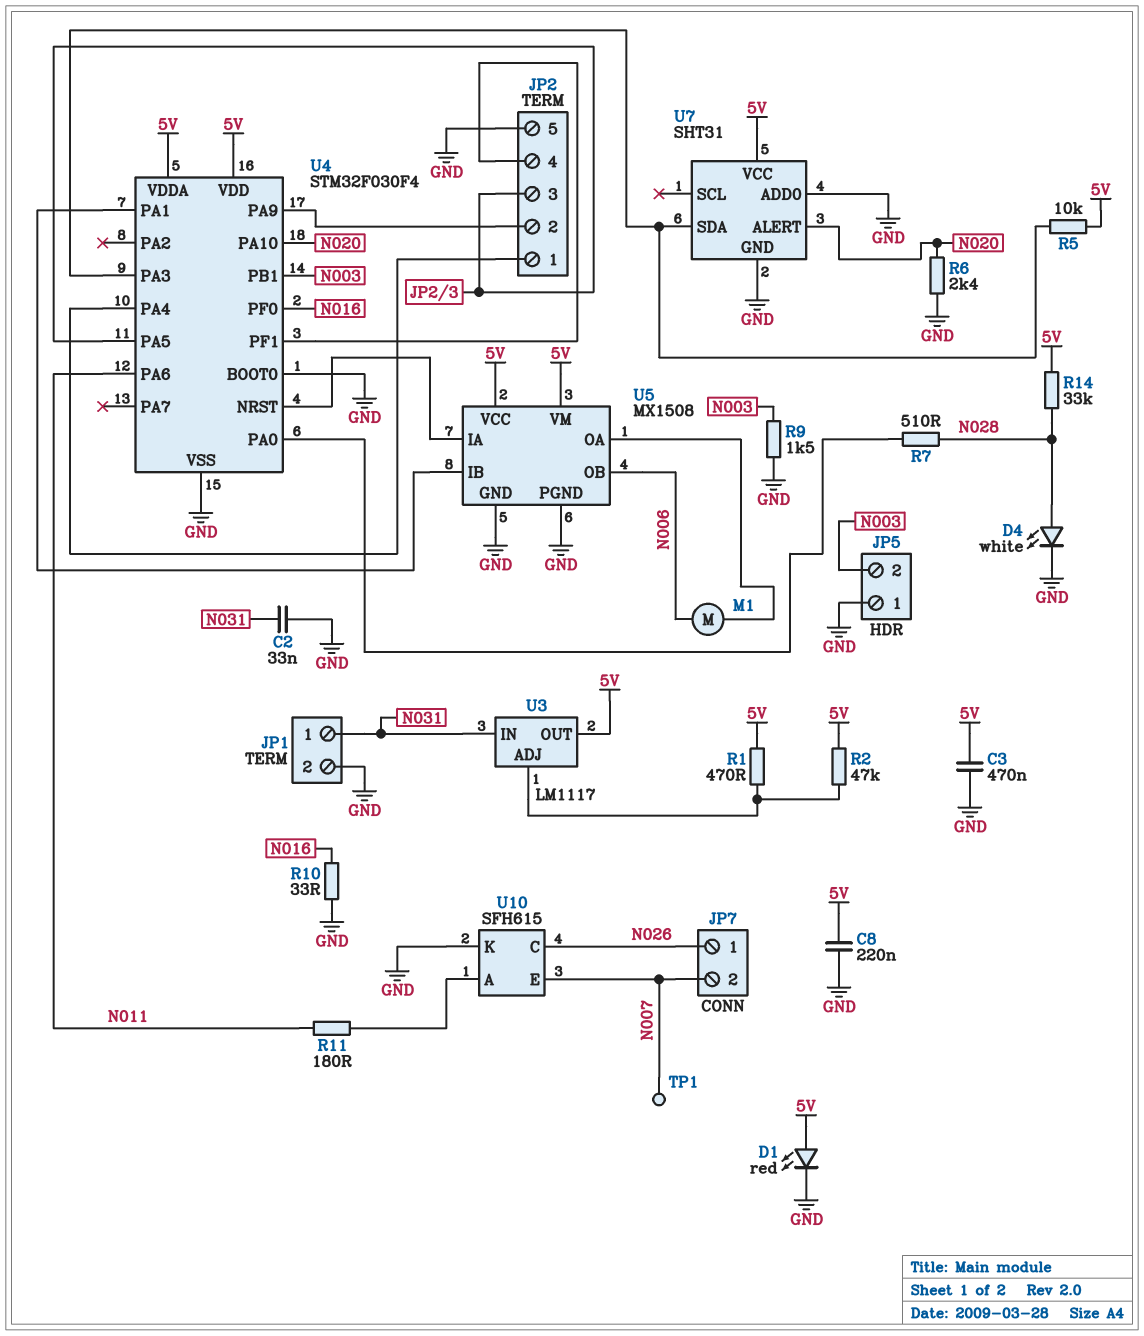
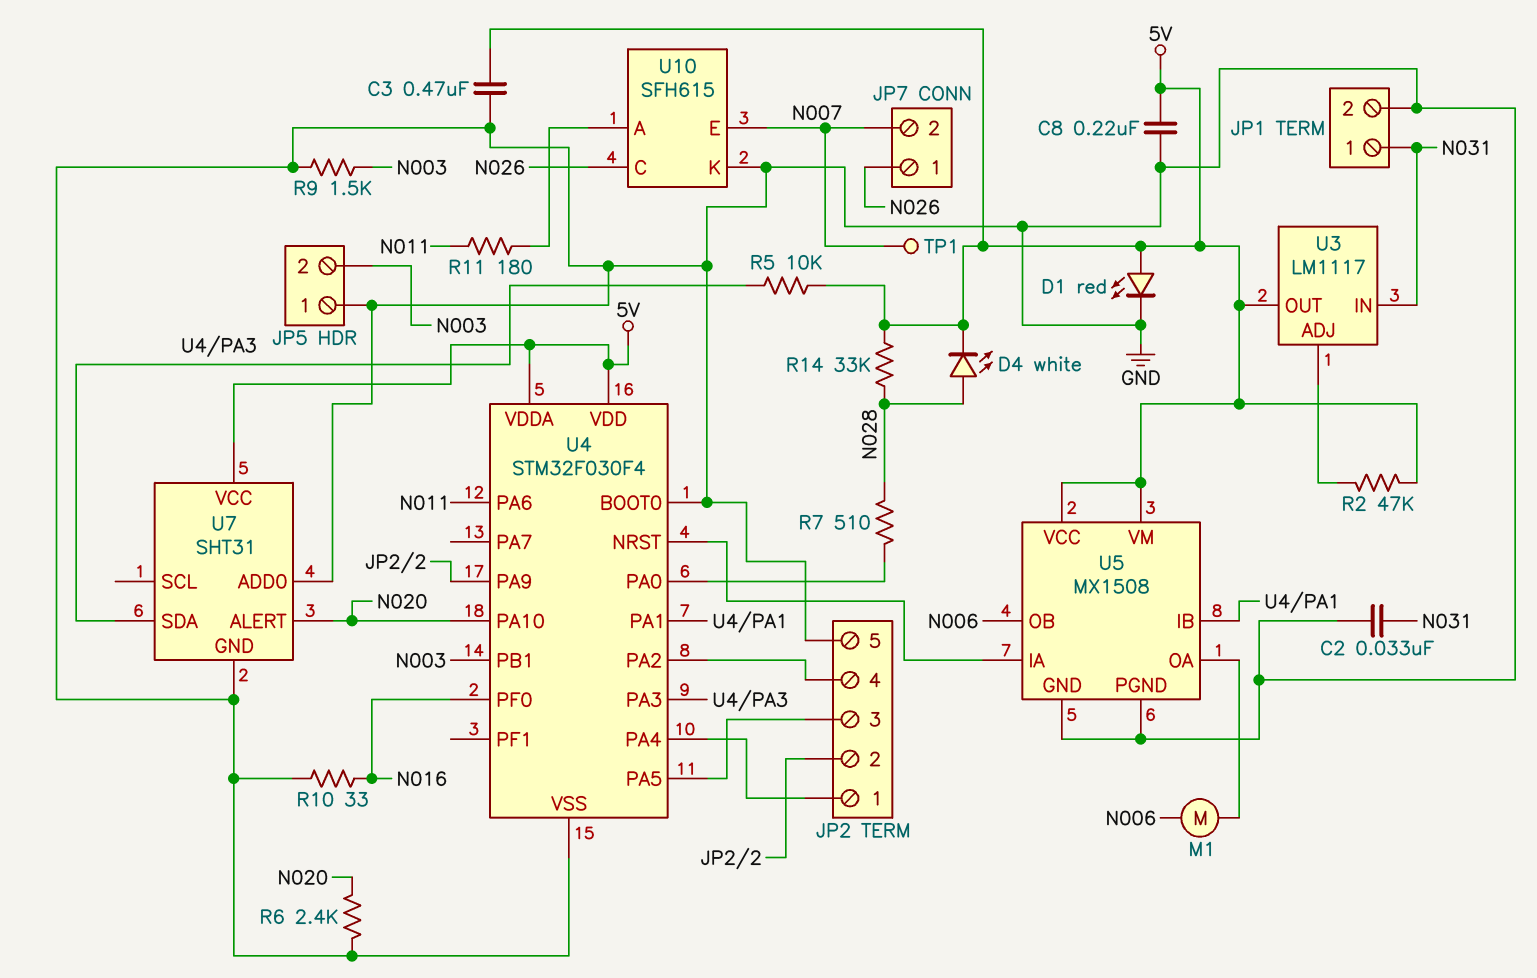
D4: LED white (A N028, K GND) -> LED white (A N028, K 5V)
R1: 470 (5V, U3/ADJ) -> none
U4 pin PA2: none -> JP2/4
U4 pin PF1: JP2/4 -> none

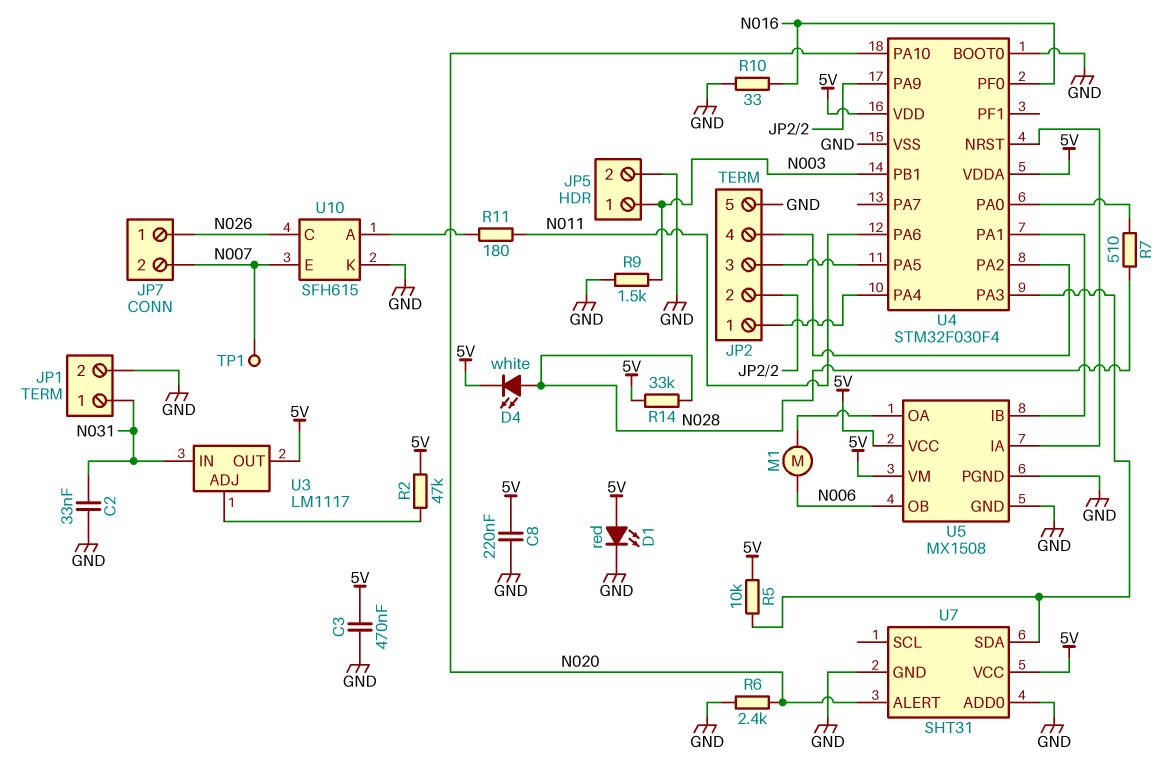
JP5 pin 1: GND -> N003
JP5 pin 2: N003 -> GND

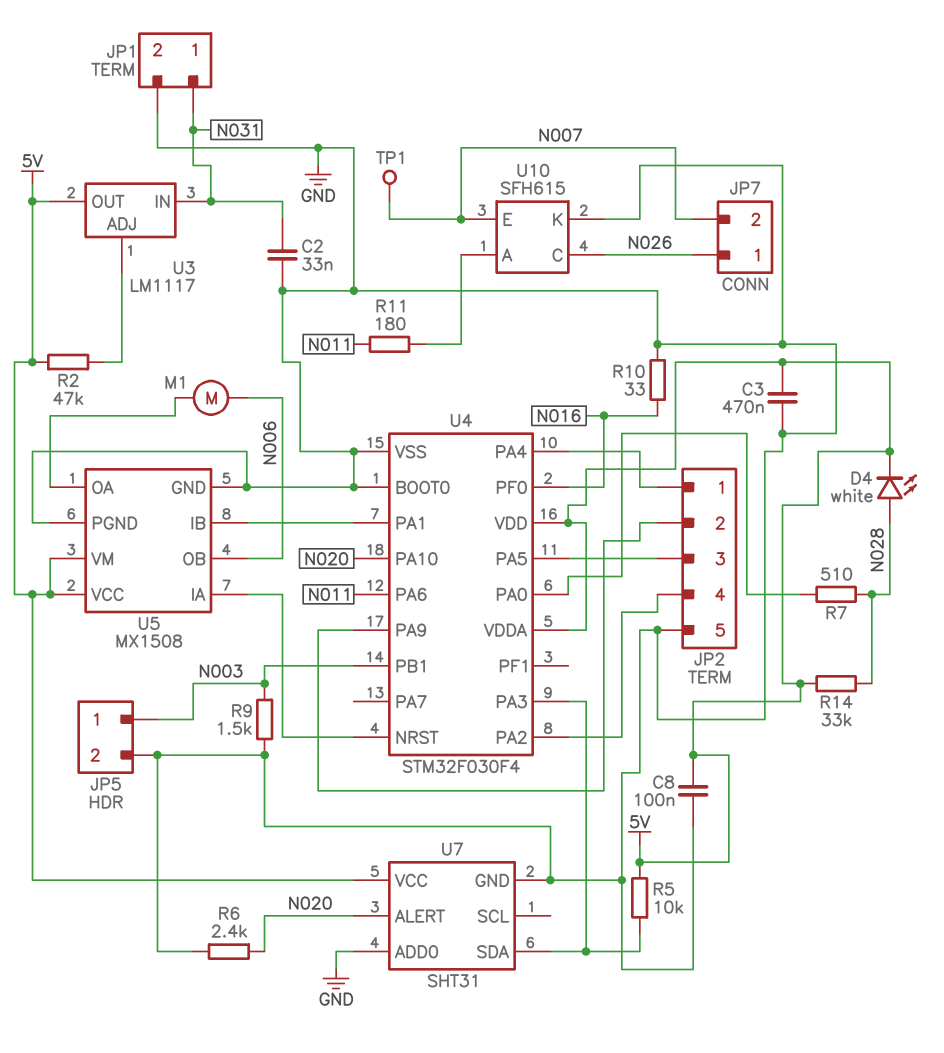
C8: 220nF (5V, GND) -> 100nF (5V, GND)
D1: LED red (A 5V, K GND) -> none

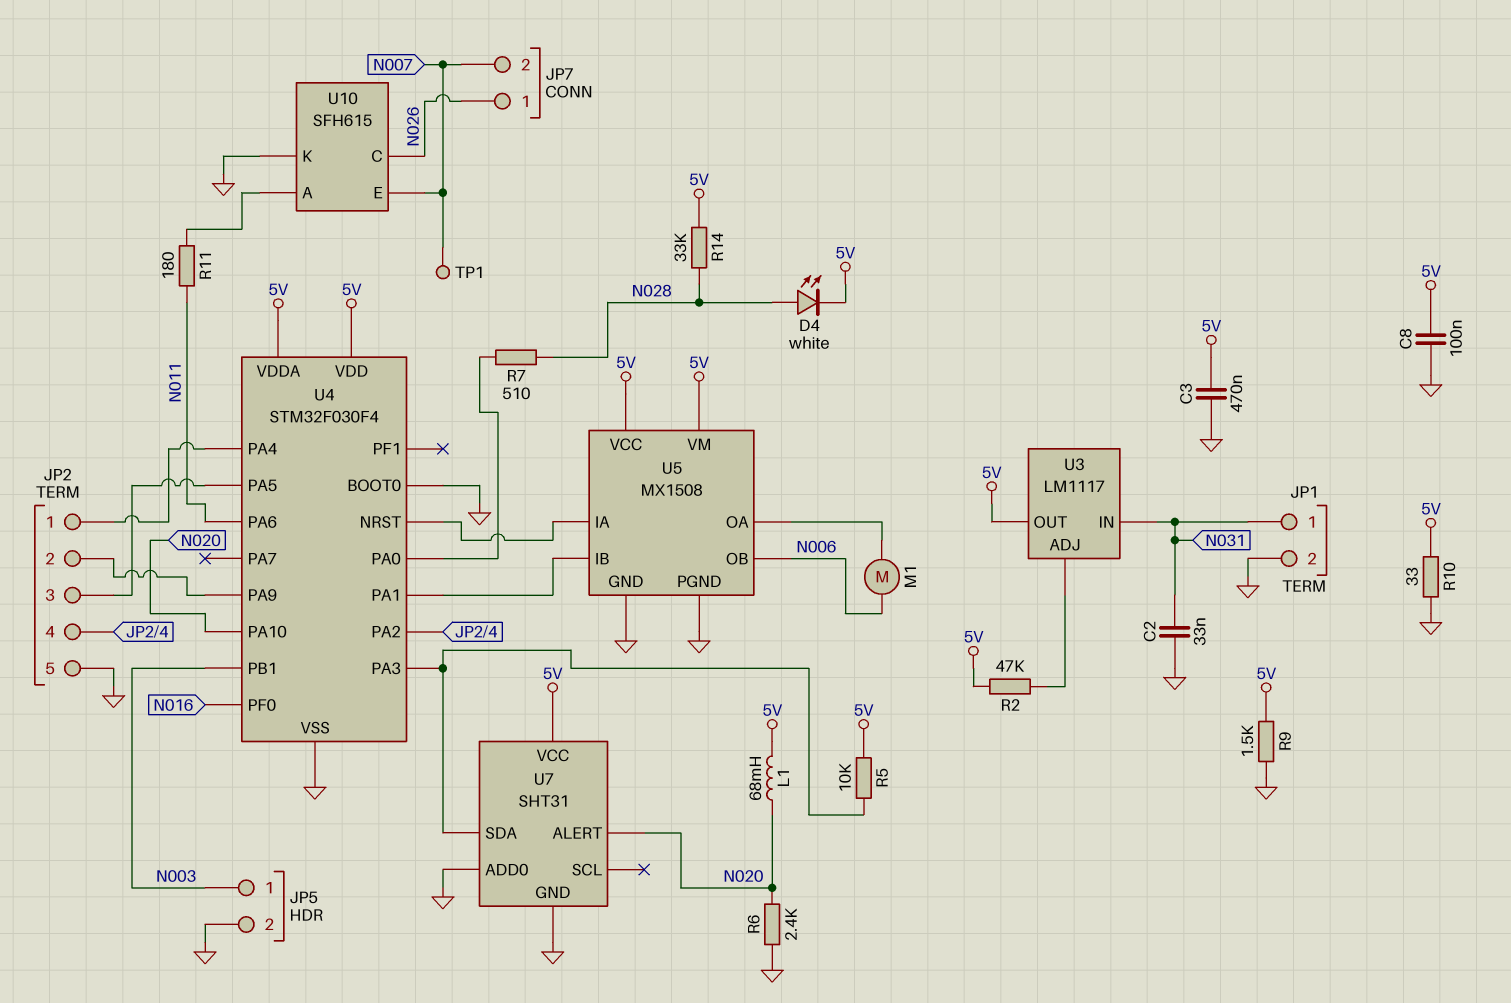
L1: none -> 68mH (5V, N020)
R9: 1.5k (GND, N003) -> 1.5k (5V, GND)
R10: 33 (GND, N016) -> 33 (5V, GND)

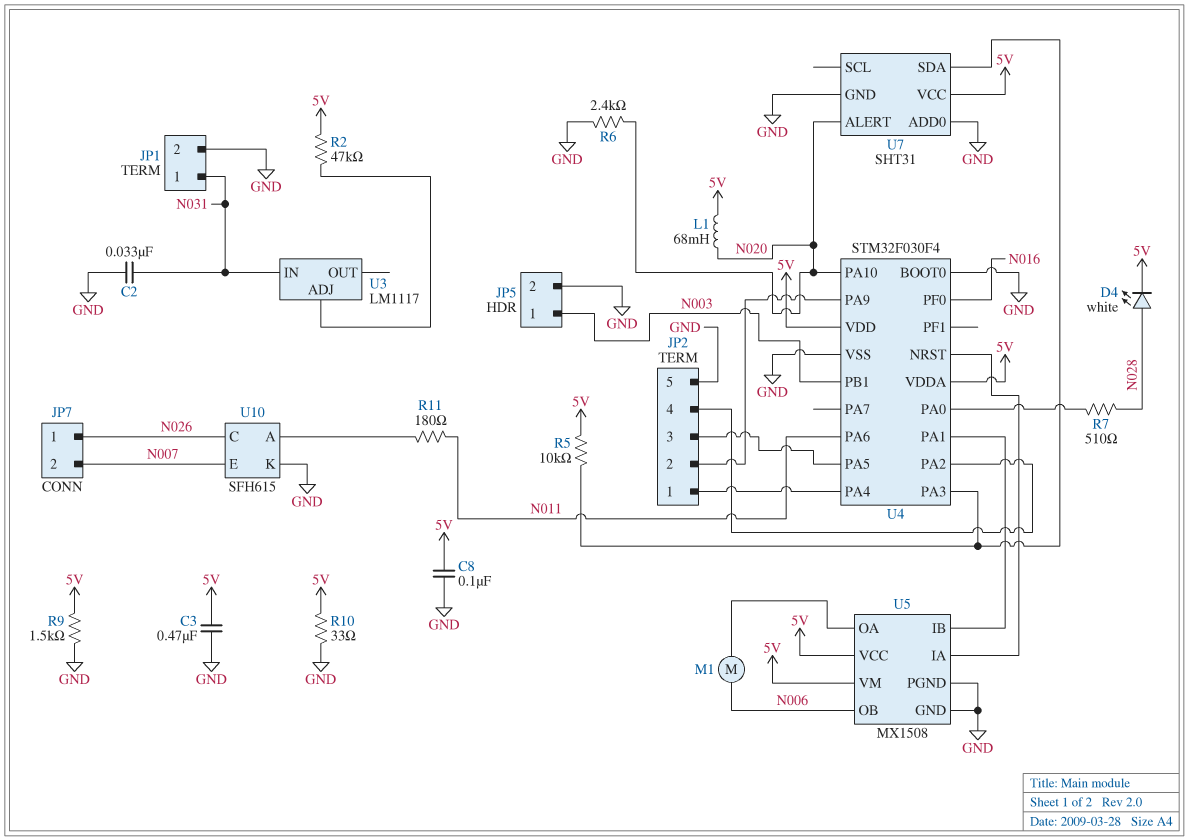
R14: 33k (5V, N028) -> none
TP1: test point (N007) -> none
U3 pin OUT: 5V -> none

